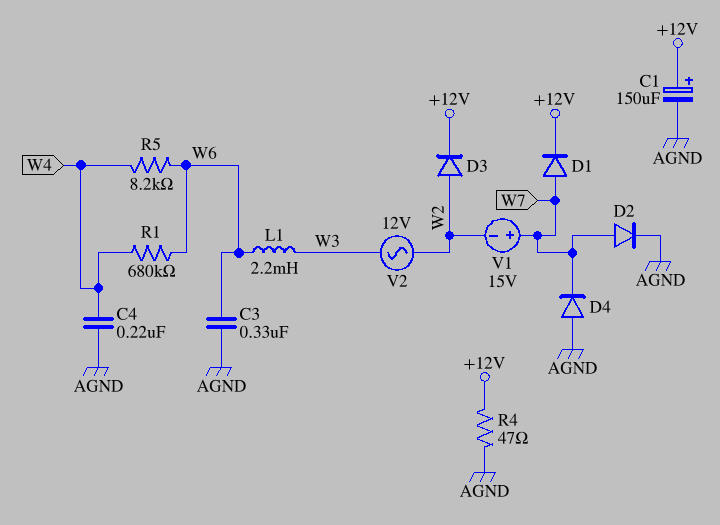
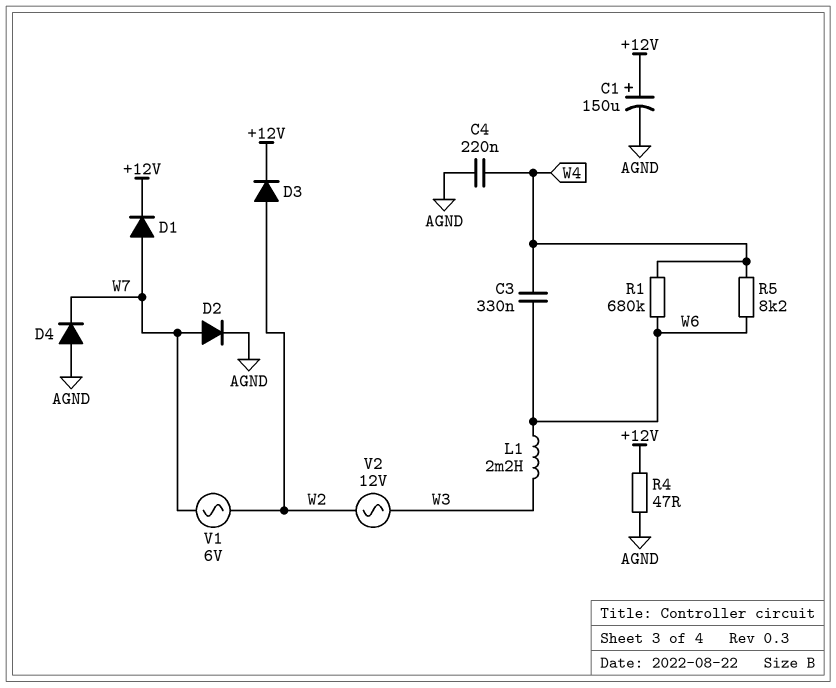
C3: 330nF (AGND, W6) -> 330nF (W4, W6)
V1: 15V (plus W7, minus W2) -> AC 6V (W2, W7)

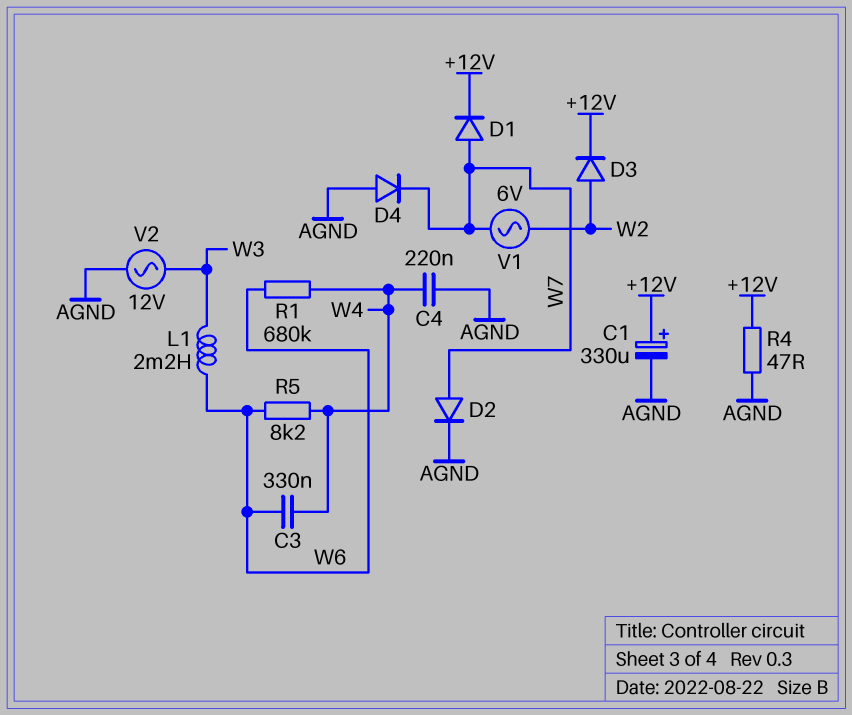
C1: 150uF (plus +12V, minus AGND) -> 330uF (plus +12V, minus AGND)
V2: AC 12V (W2, W3) -> AC 12V (AGND, W3)

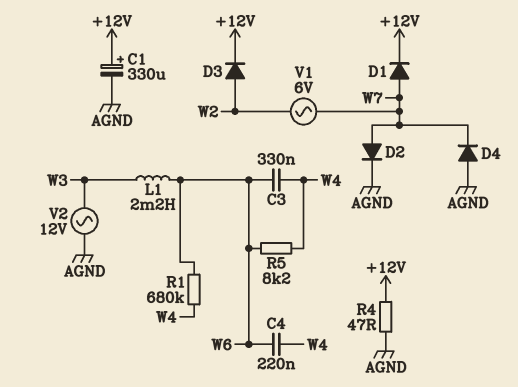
C4: 220nF (AGND, W4) -> 220nF (W4, W6)

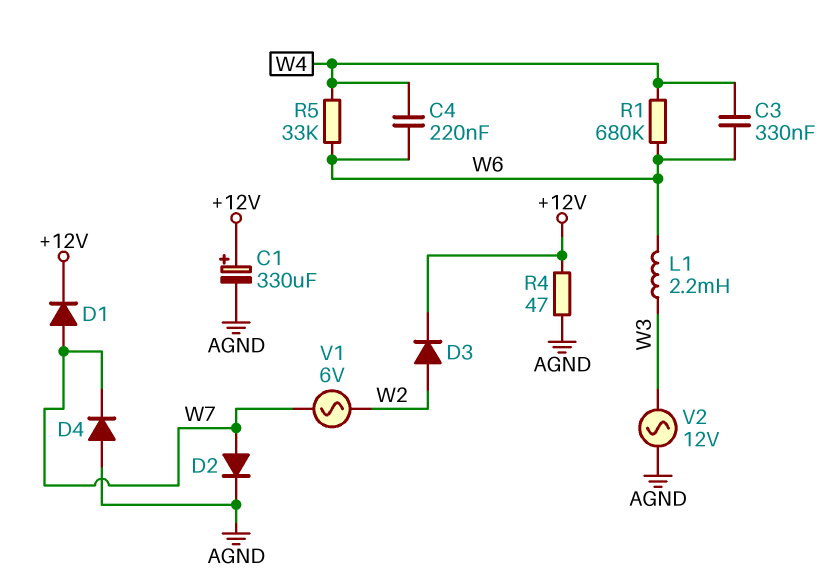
R5: 8.2k (W4, W6) -> 33k (W4, W6)

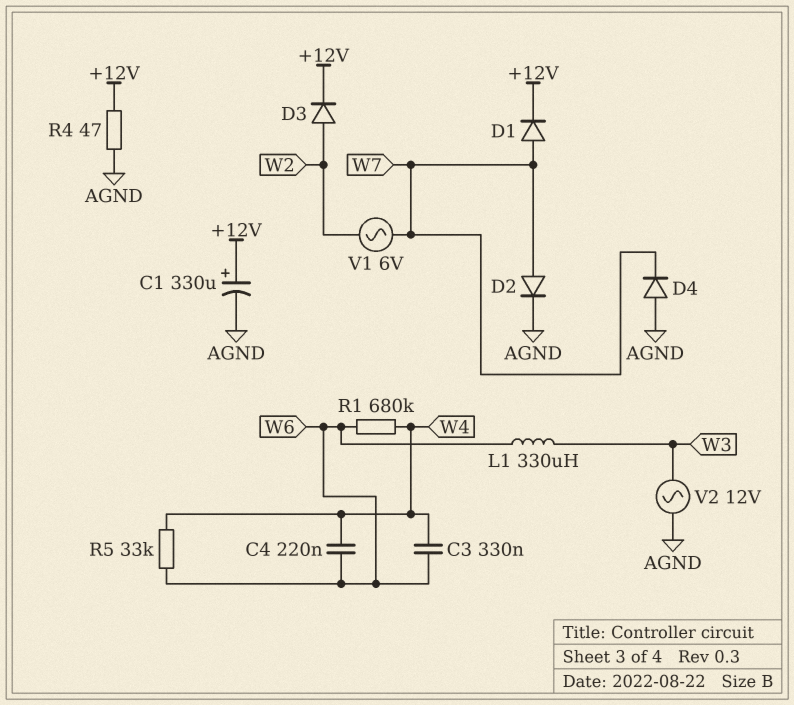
L1: 2.2mH (W3, W6) -> 330uH (W3, W6)

